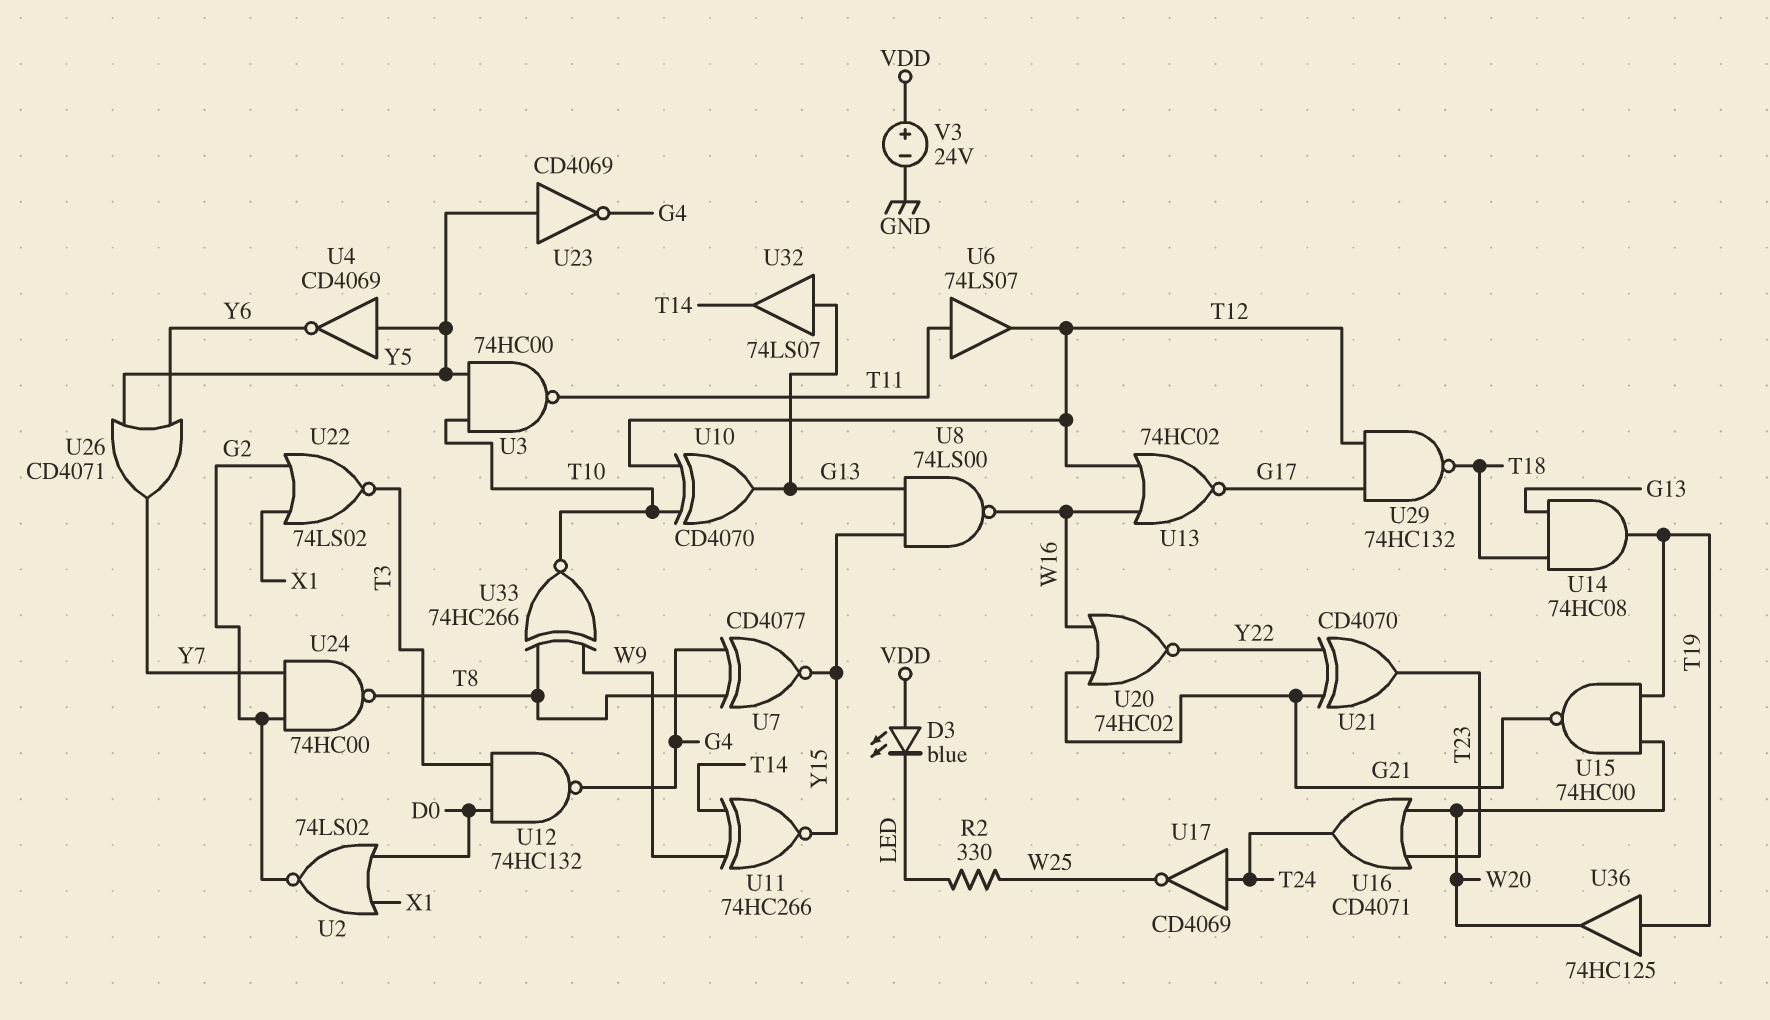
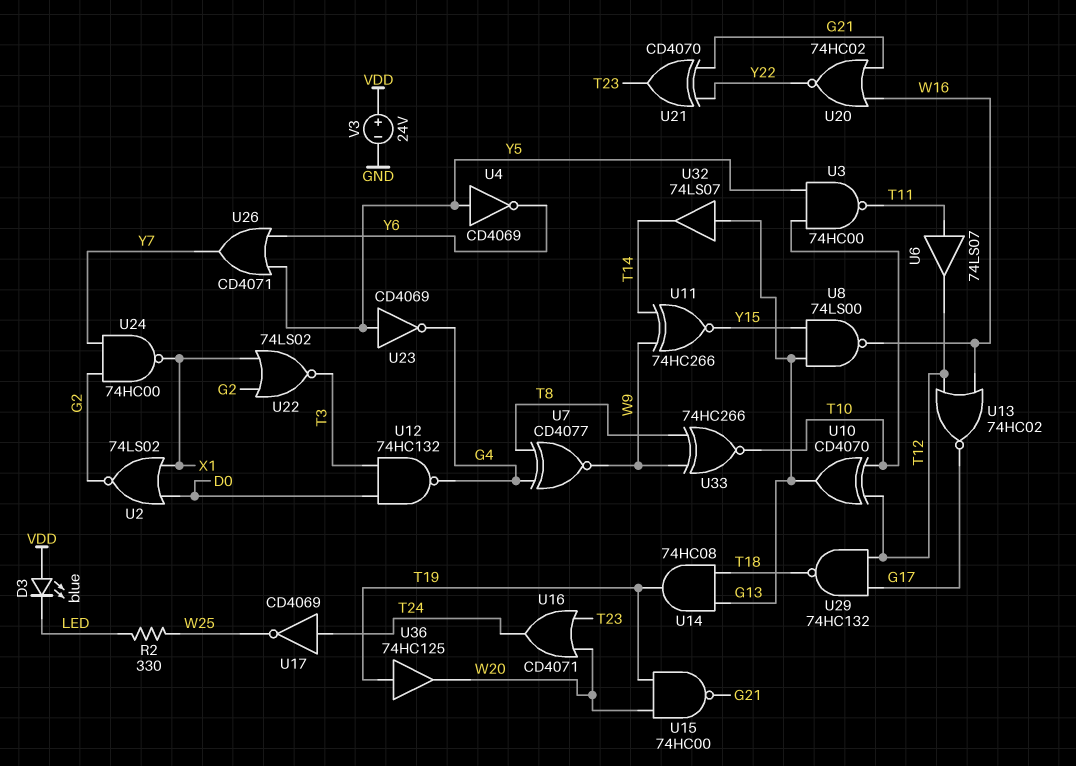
U7: XNOR CD4077 (in G4, in T8, out Y15) -> XNOR CD4077 (in G4, in T8, out W9)
U24: NAND 74HC00 (in G2, in Y7, out T8) -> NAND 74HC00 (in G2, in Y7, out X1)

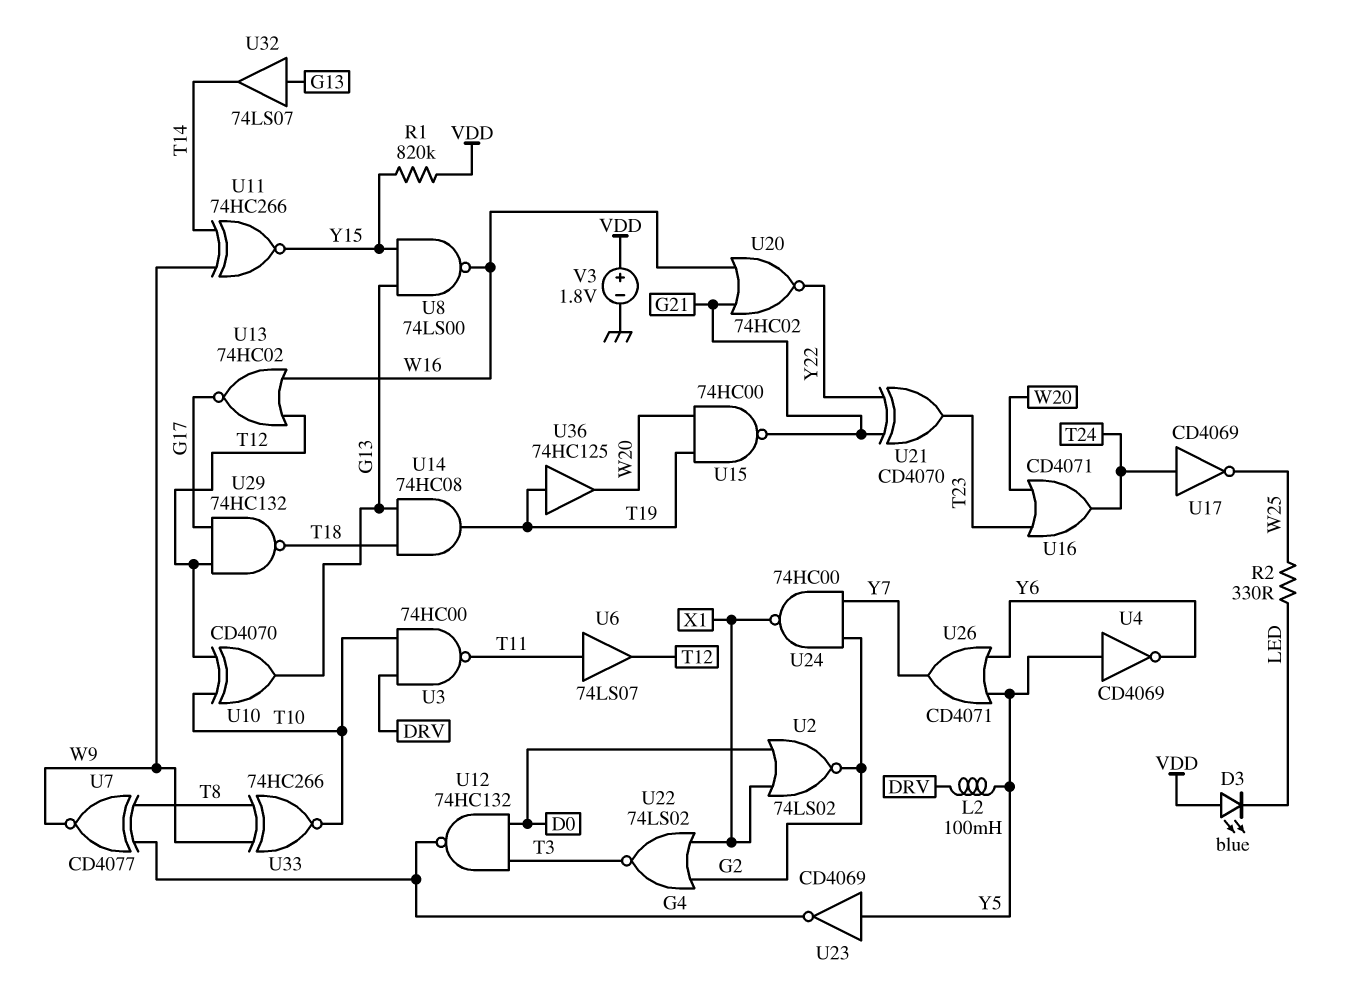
L2: none -> 100mH (DRV, Y5)
R1: none -> 820k (VDD, Y15)
U3: NAND 74HC00 (in T10, in Y5, out T11) -> NAND 74HC00 (in DRV, in T10, out T11)
V3: 24V (plus VDD, minus GND) -> 1.8V (plus VDD, minus GND)

